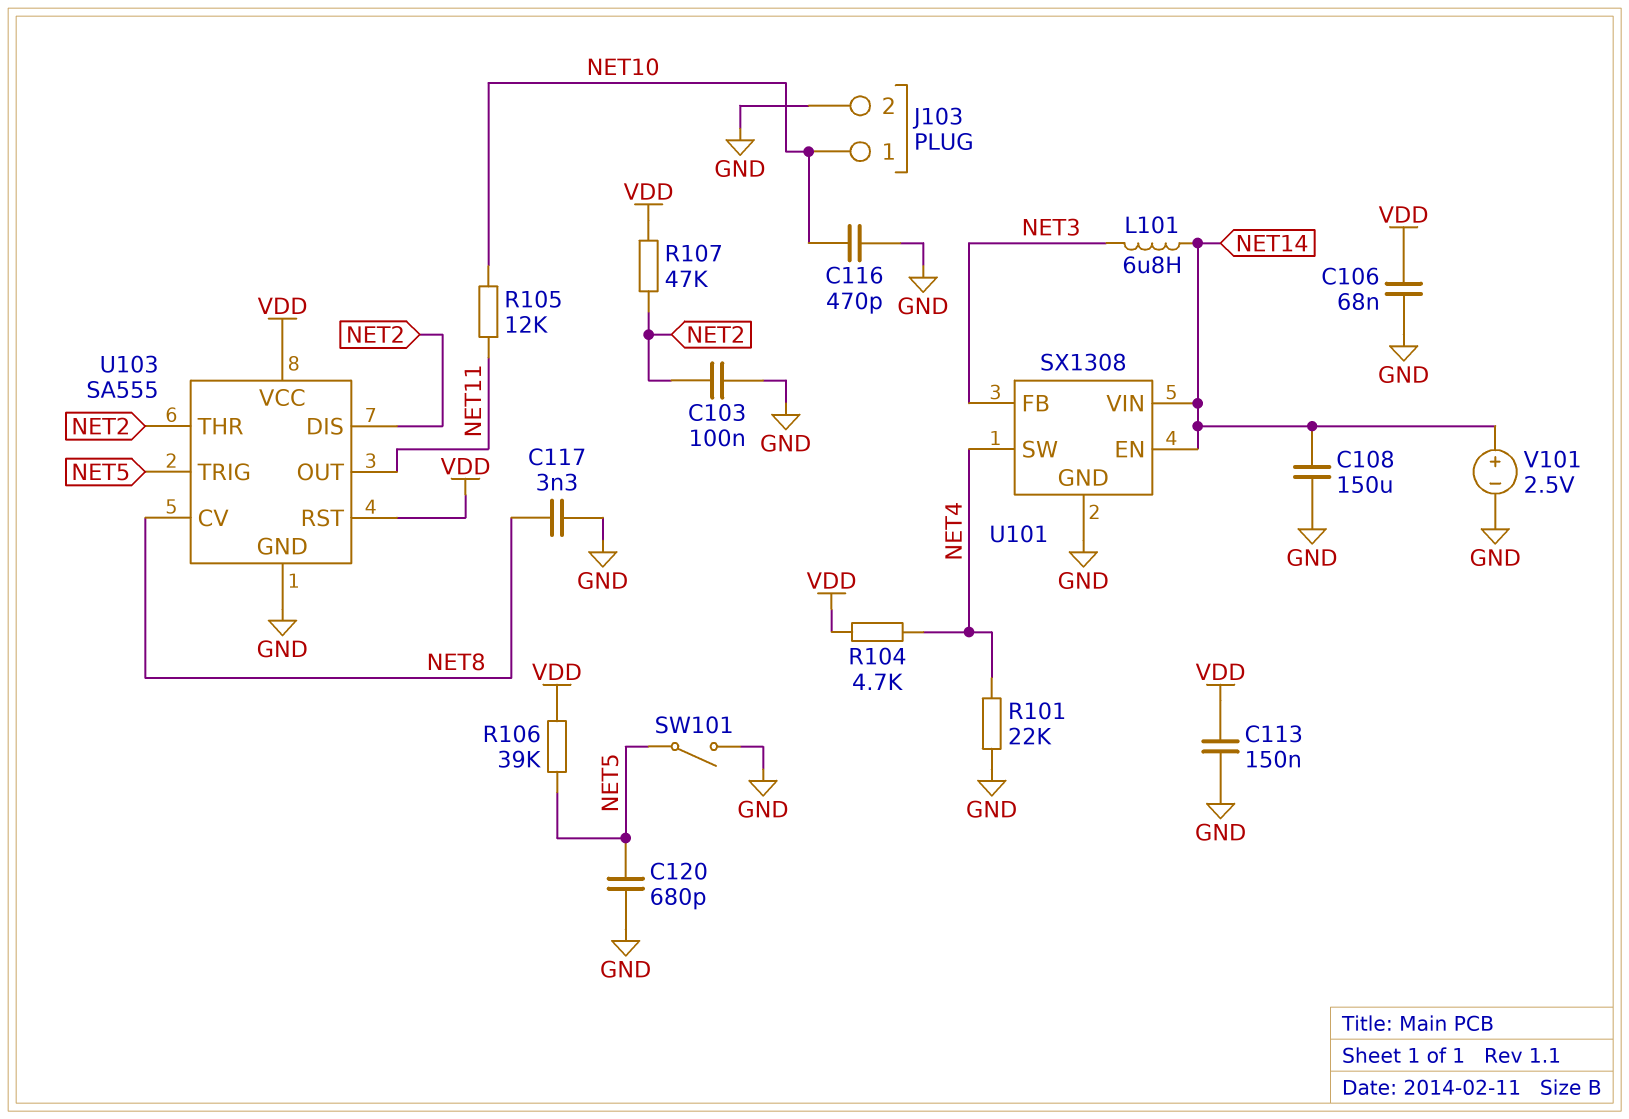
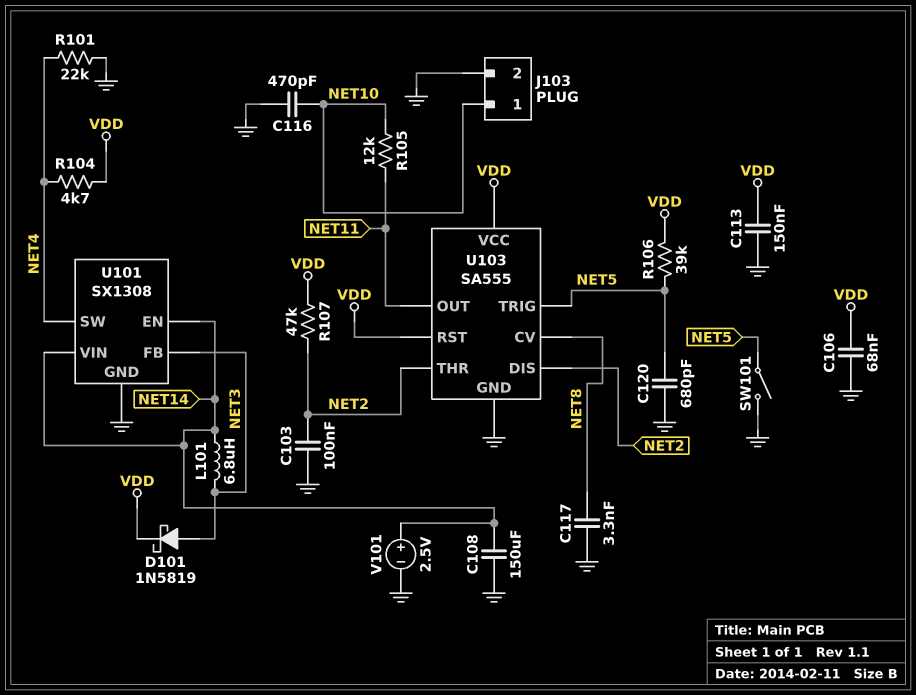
D101: none -> schottky 1N5819 (A NET3, K VDD)

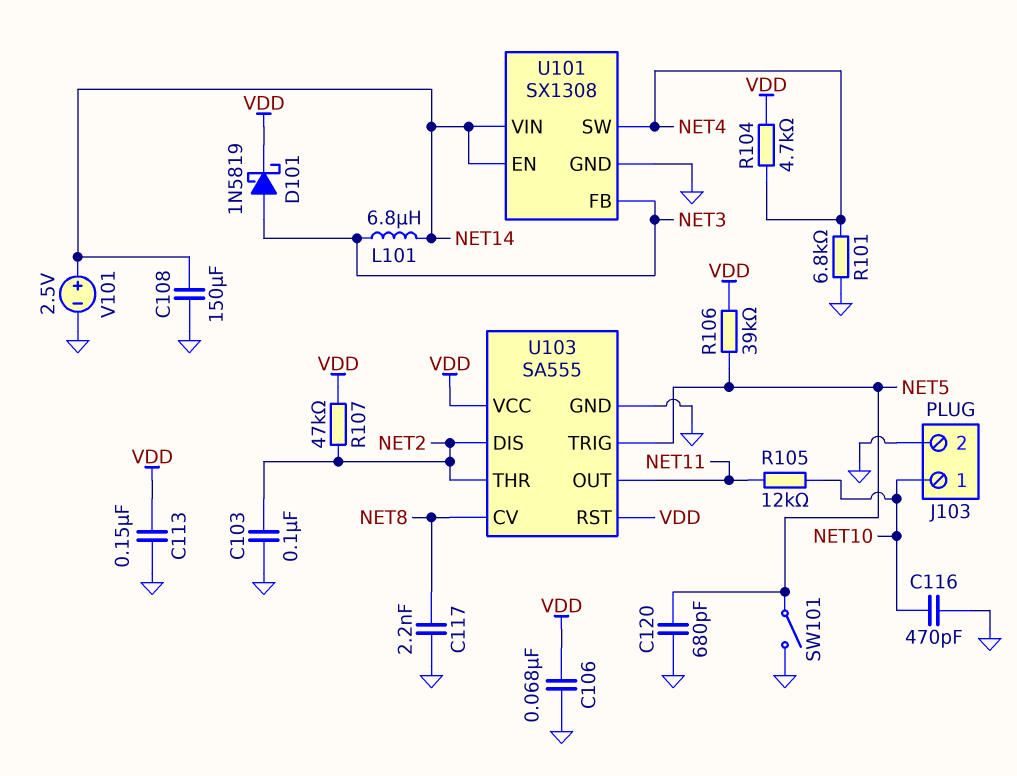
C117: 3.3nF (GND, NET8) -> 2.2nF (GND, NET8)
R101: 22k (GND, NET4) -> 6.8k (GND, NET4)

